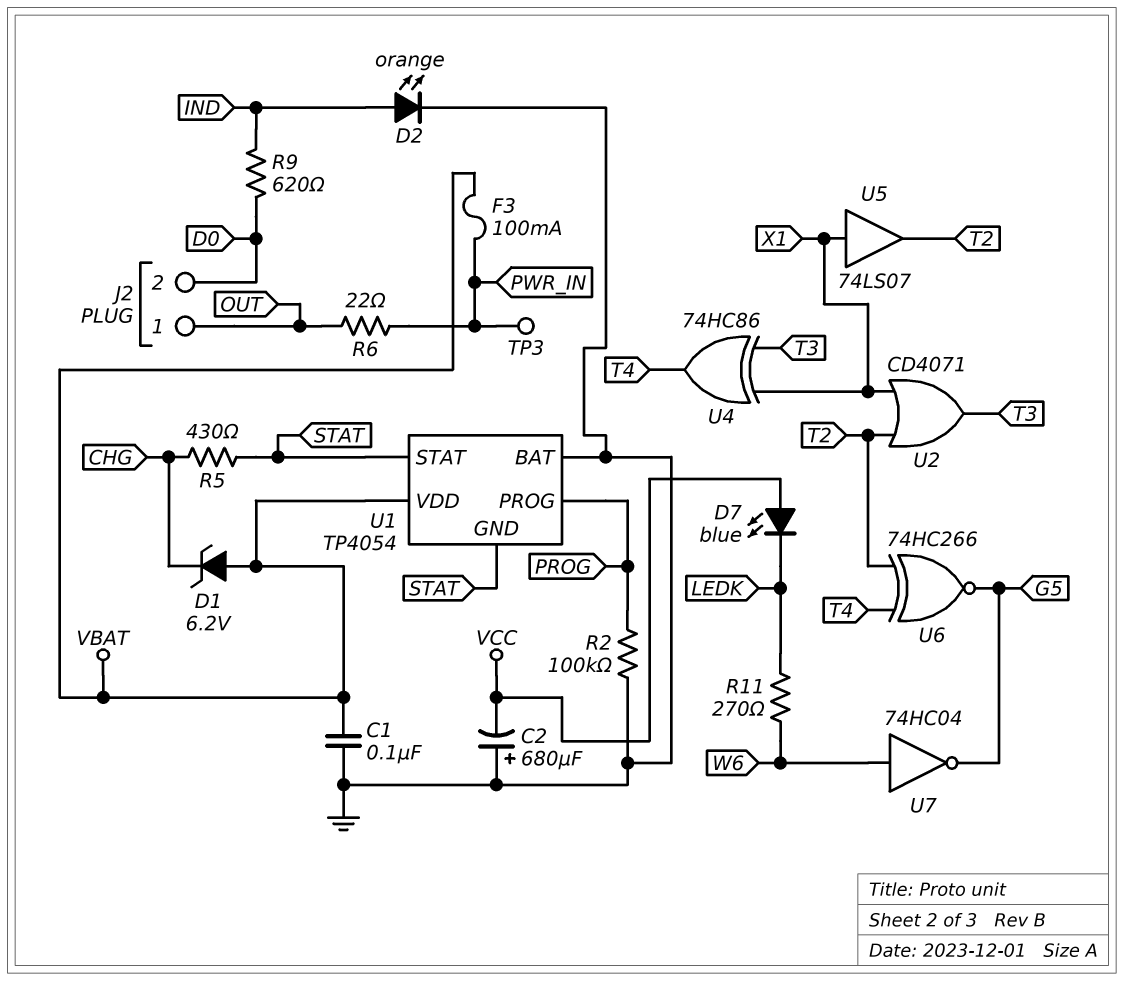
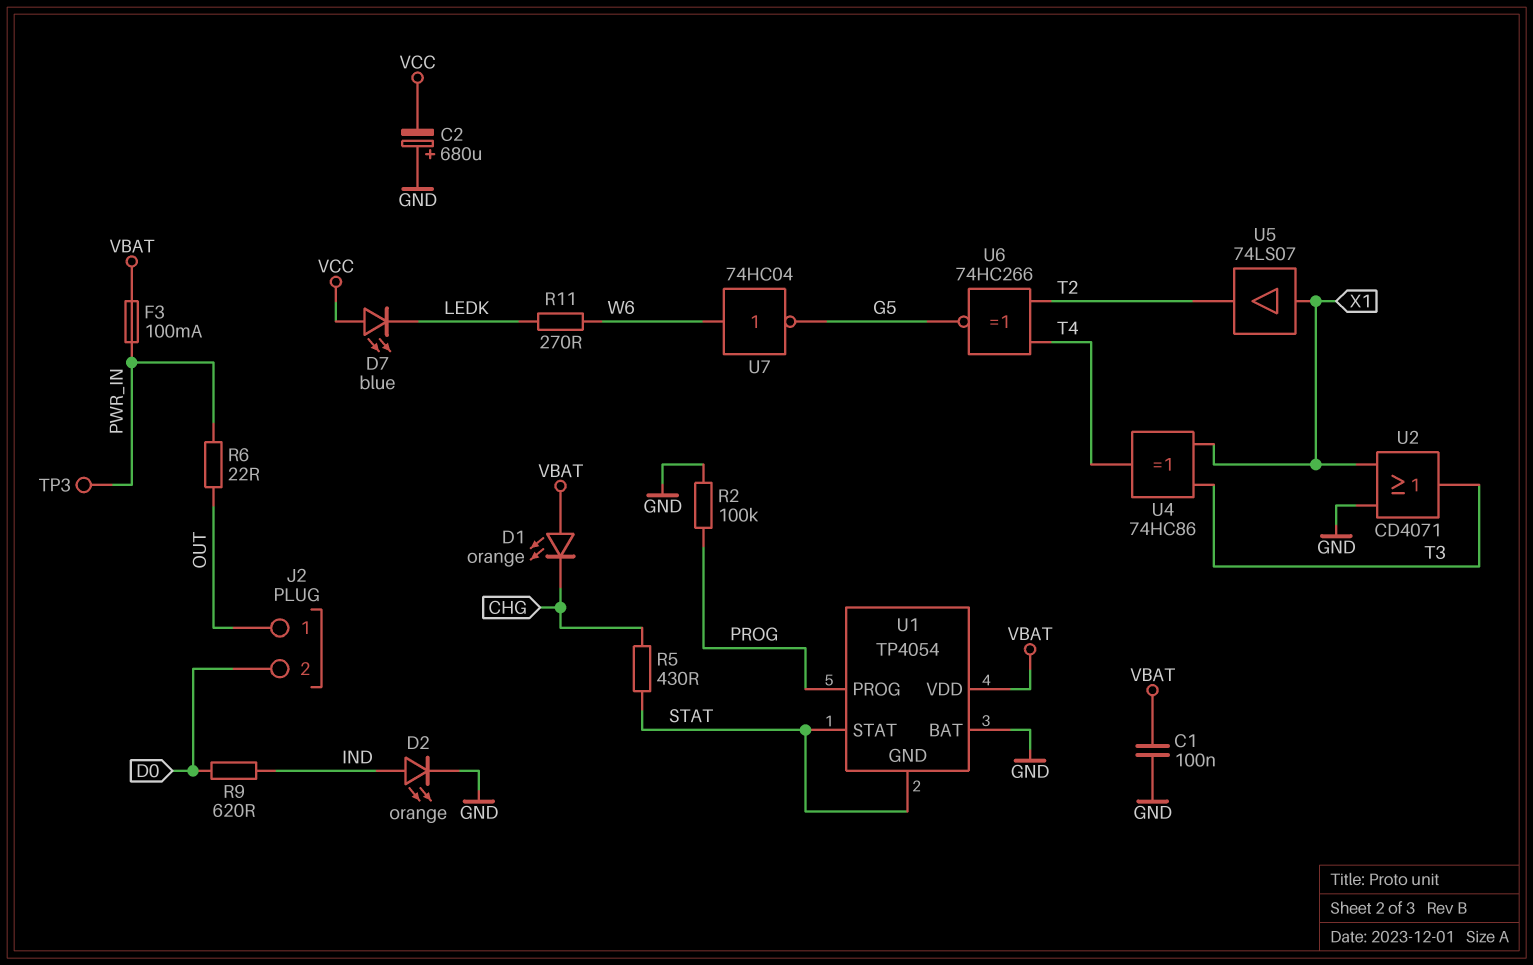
D1: zener 6.2V (A VBAT, K CHG) -> LED orange (A VBAT, K CHG)
U2: OR CD4071 (in T2, in X1, out T3) -> OR CD4071 (in GND, in X1, out T3)

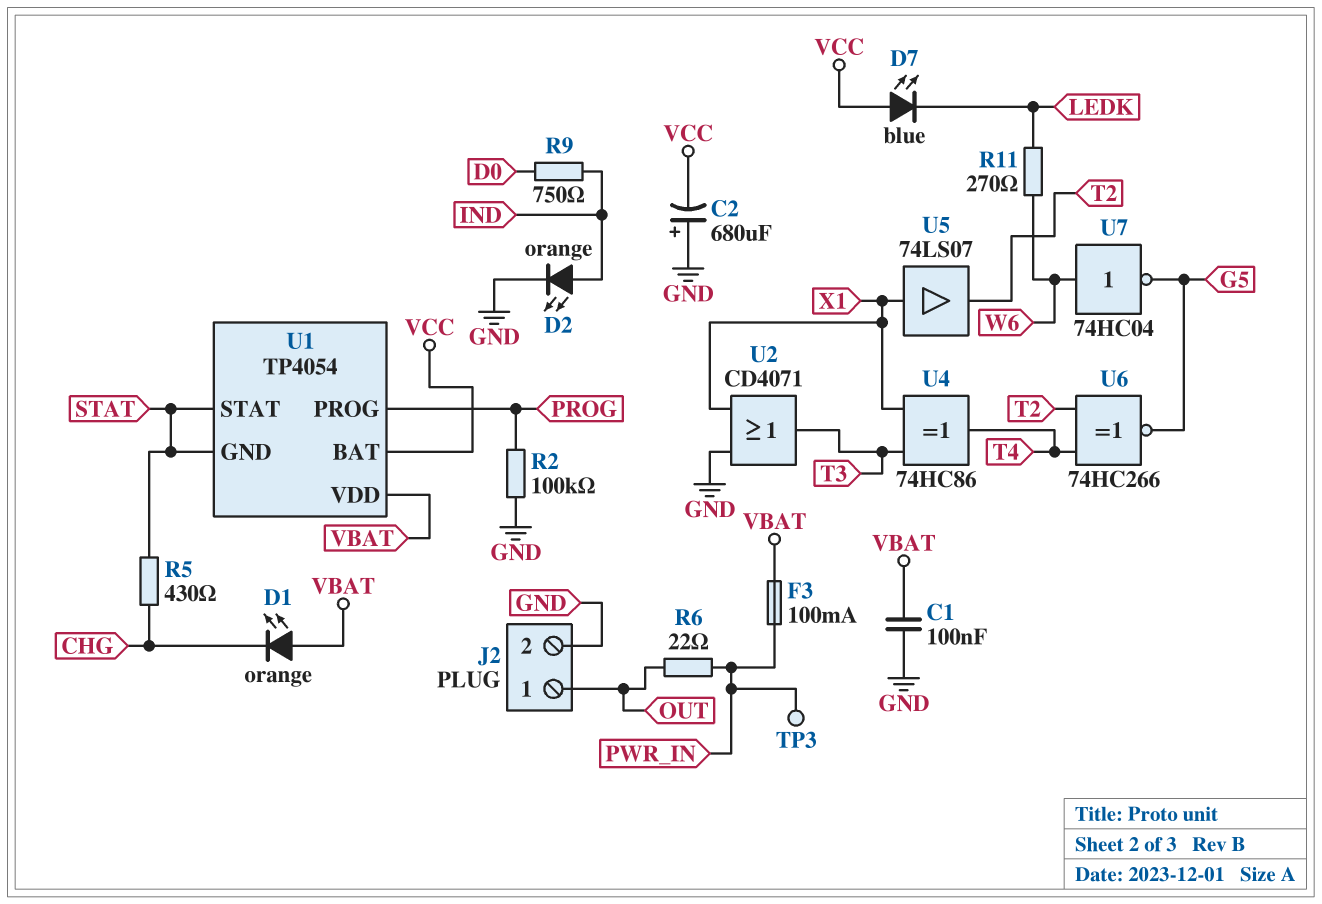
J2 pin 2: D0 -> GND
R9: 620 (D0, IND) -> 750 (D0, IND)
U1 pin BAT: GND -> VCC

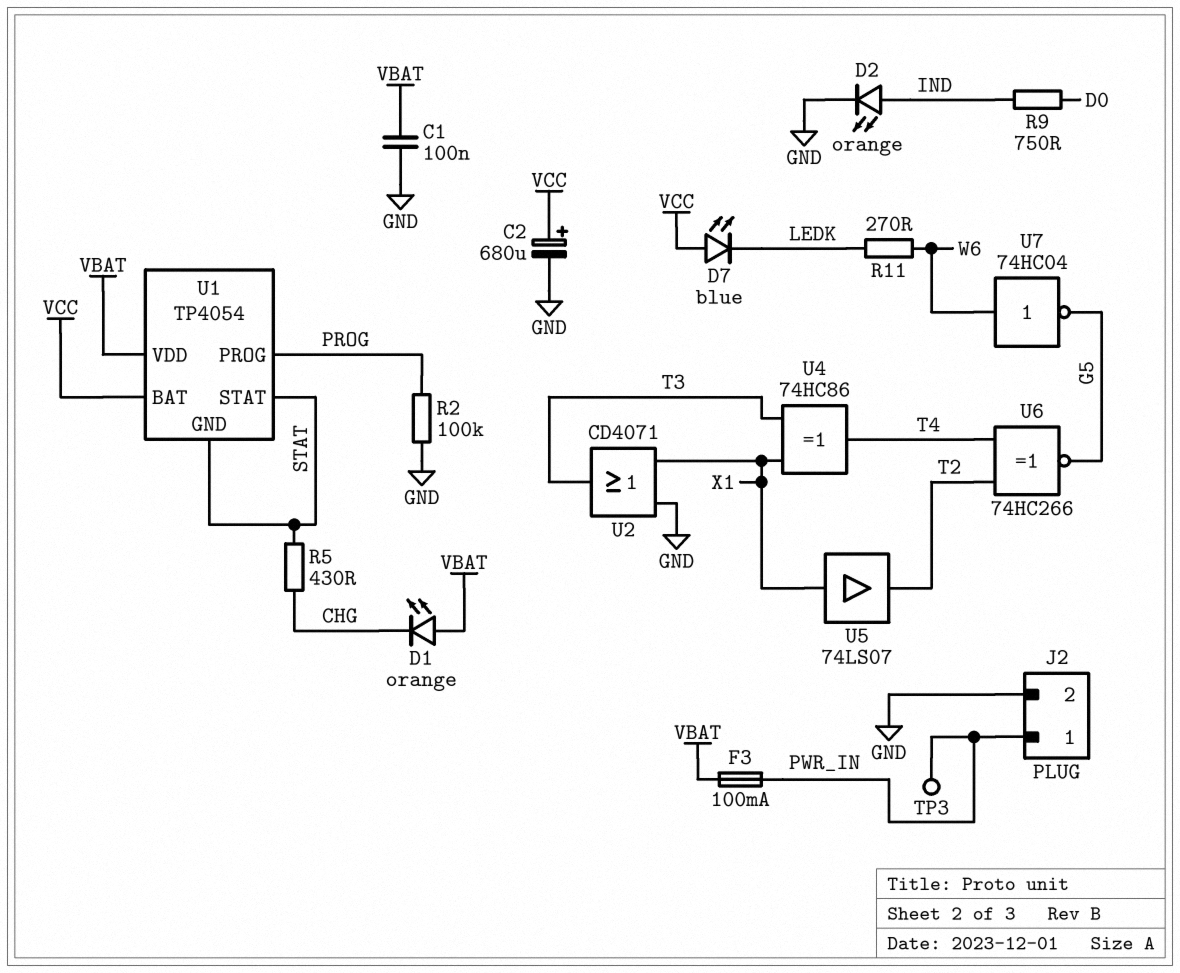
C2: 680uF (plus GND, minus VCC) -> 680uF (plus VCC, minus GND)
J2 pin 1: OUT -> PWR_IN
R6: 22 (OUT, PWR_IN) -> none

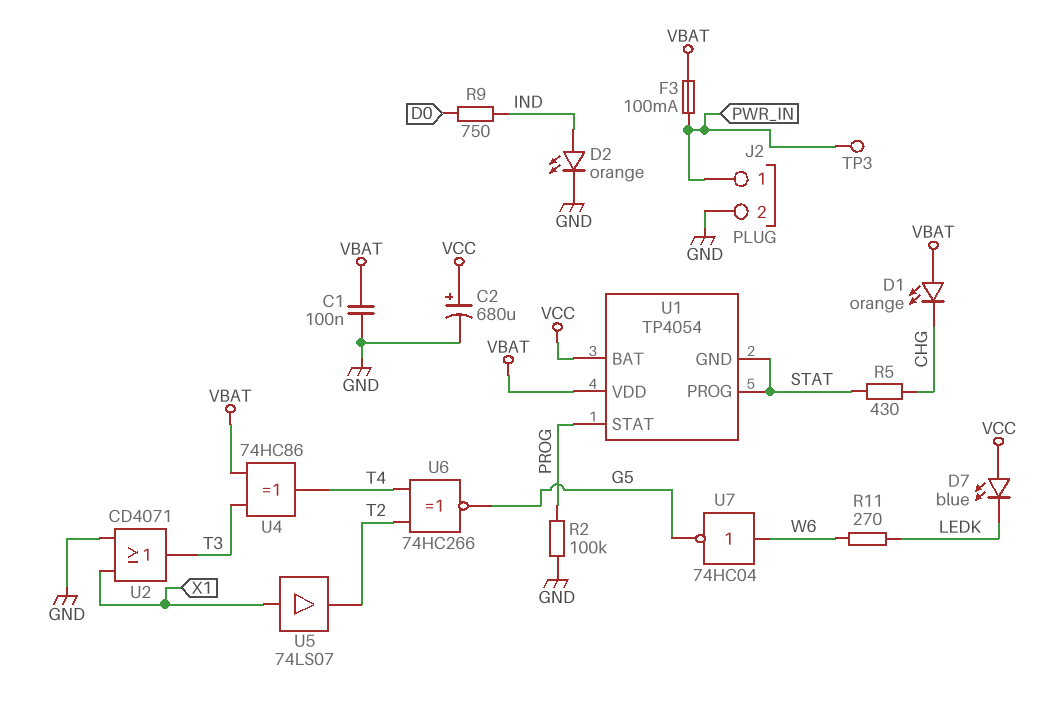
U1 pin PROG: PROG -> STAT
U1 pin STAT: STAT -> PROG
U4: XOR 74HC86 (in T3, in X1, out T4) -> XOR 74HC86 (in T3, in VBAT, out T4)

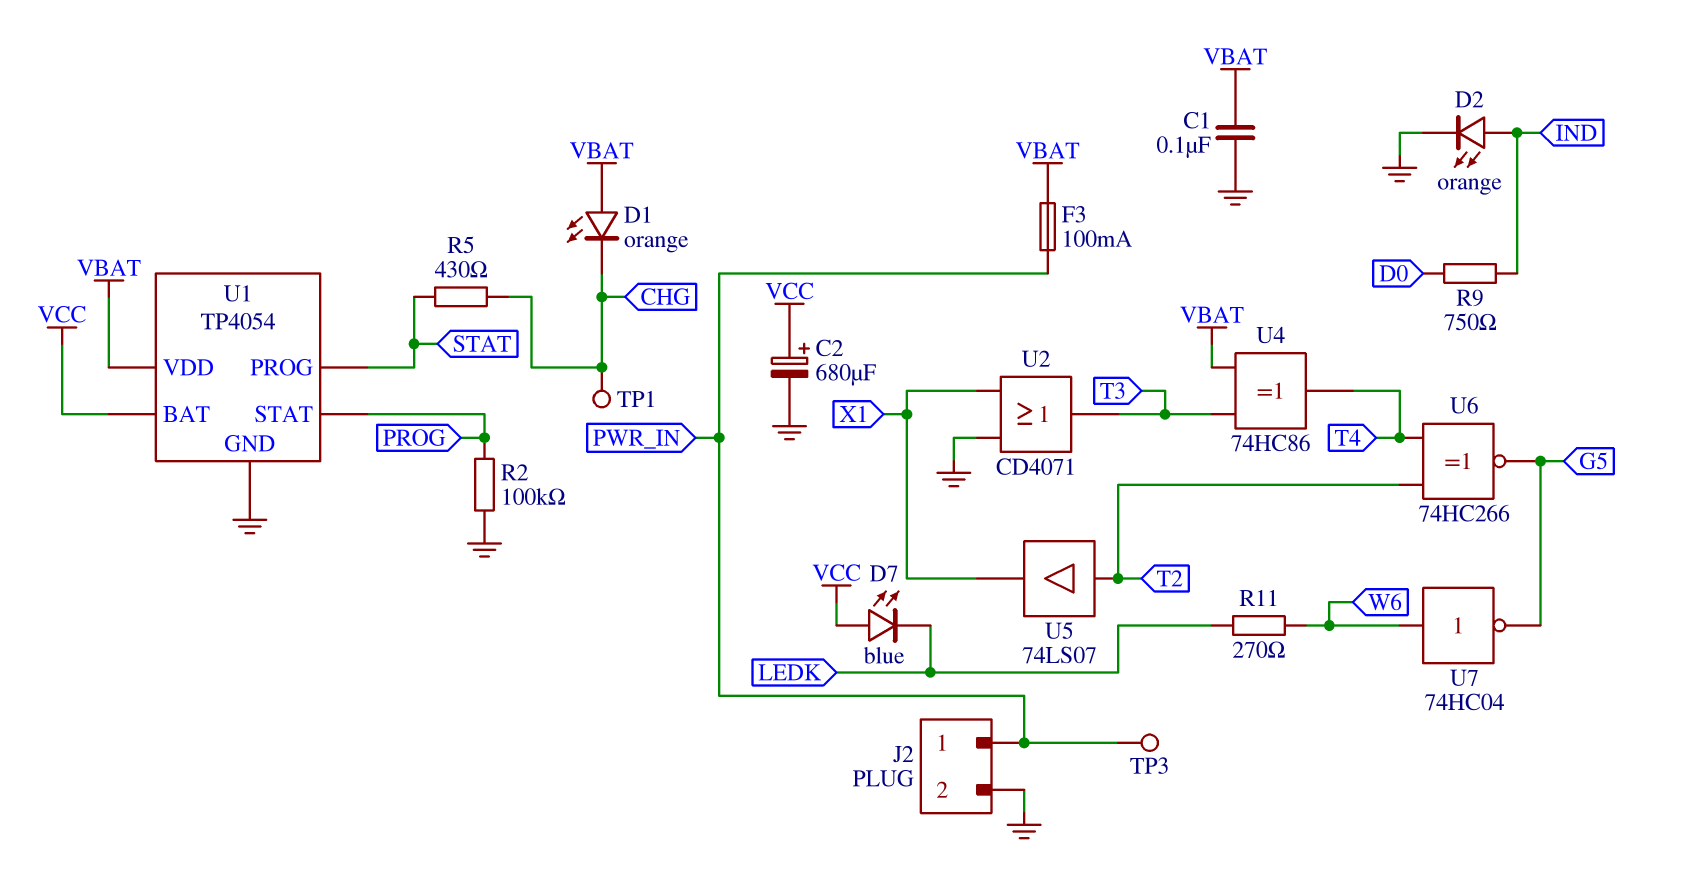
TP1: none -> test point (CHG)
U1 pin GND: STAT -> GND
U5: buffer 74LS07 (in X1, out T2) -> buffer 74LS07 (in T2, out X1)

